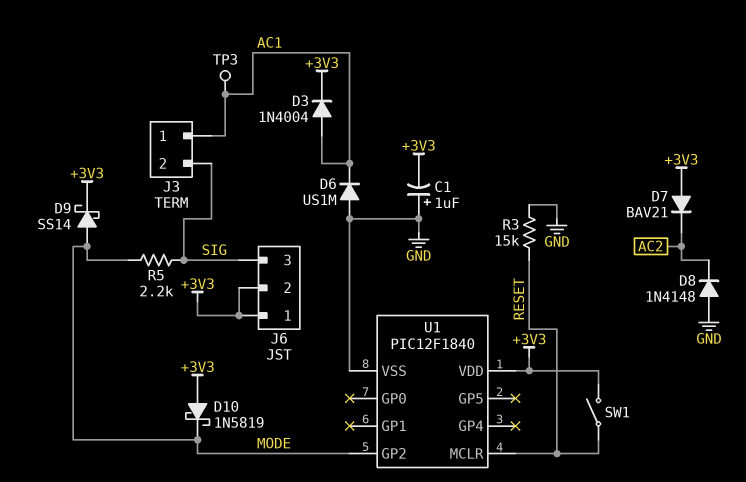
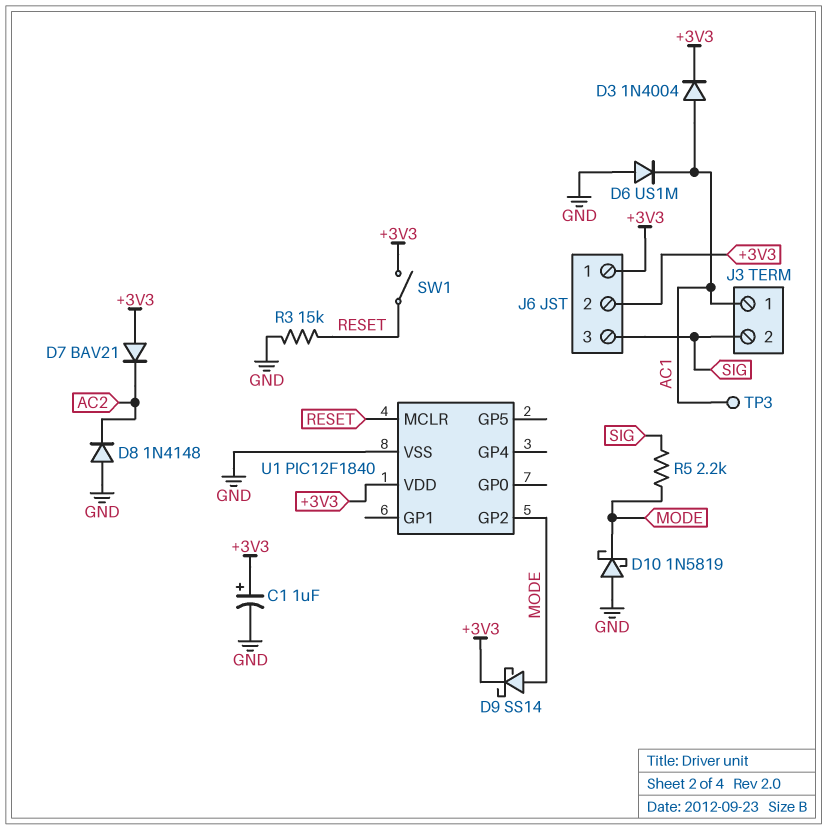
C1: 1uF (plus GND, minus +3V3) -> 1uF (plus +3V3, minus GND)
D10: schottky 1N5819 (A +3V3, K MODE) -> schottky 1N5819 (A GND, K MODE)

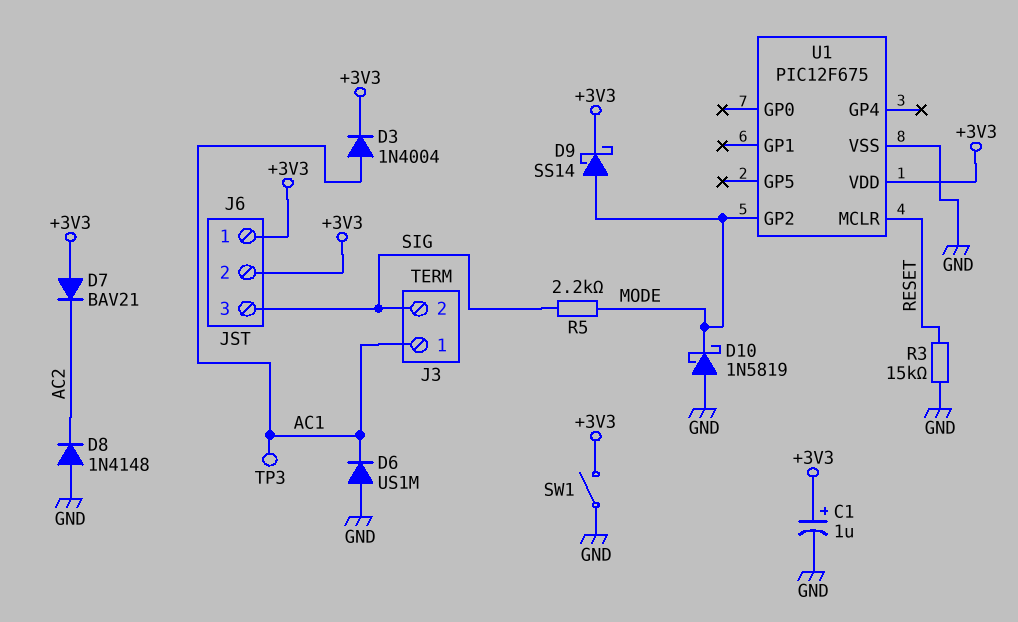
SW1: switch (+3V3, RESET) -> switch (+3V3, GND)
U1: PIC12F1840 -> PIC12F675

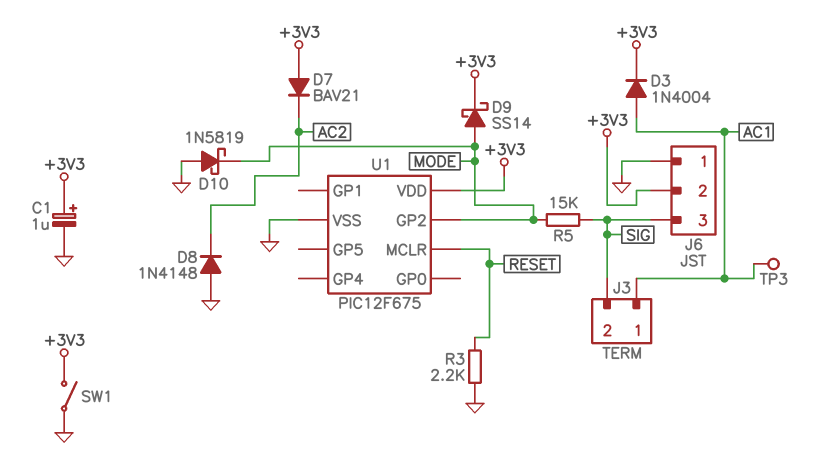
D6: diode US1M (A GND, K AC1) -> none
J6 pin 1: +3V3 -> GND
R3: 15k (GND, RESET) -> 2.2k (GND, RESET)
R5: 2.2k (MODE, SIG) -> 15k (MODE, SIG)

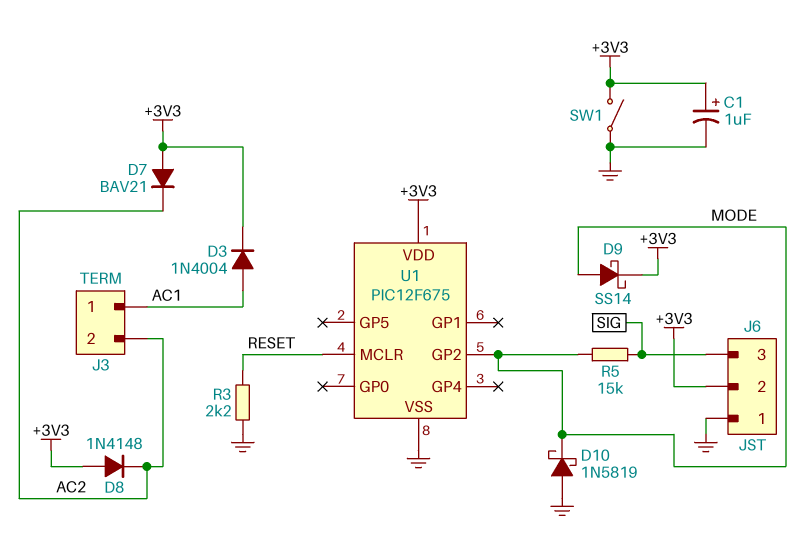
D8: diode 1N4148 (A GND, K AC2) -> diode 1N4148 (A +3V3, K AC2)
J3 pin 2: SIG -> AC2
TP3: test point (AC1) -> none

